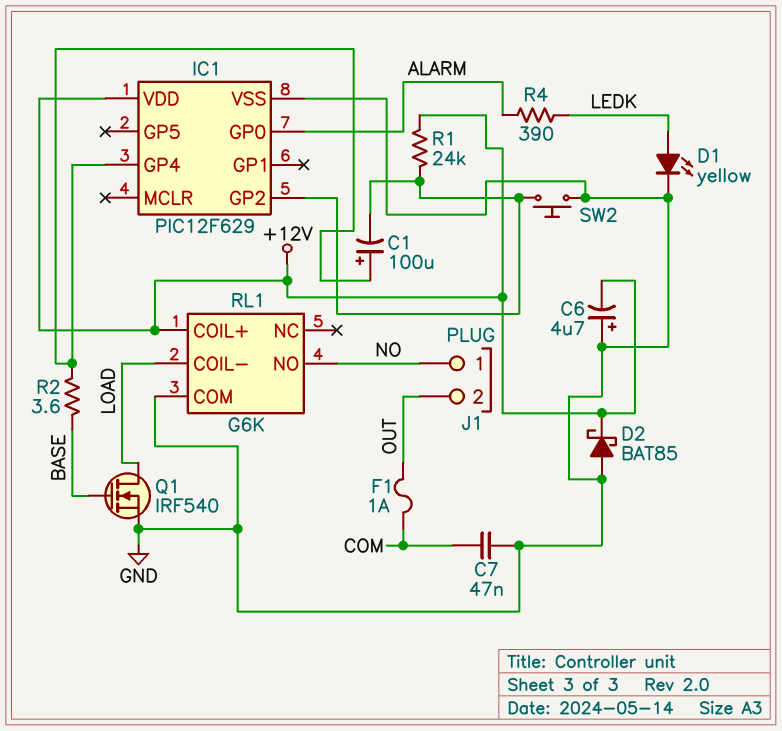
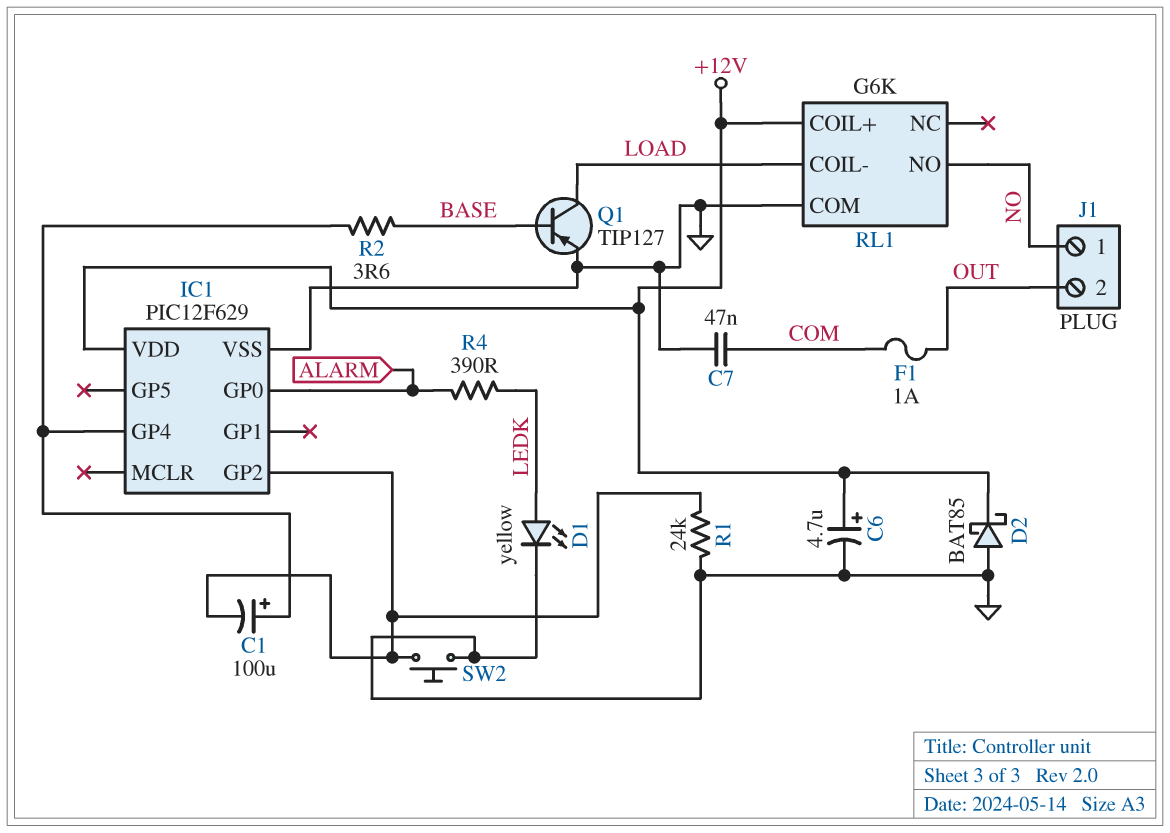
C6: 4.7uF (plus GND, minus +12V) -> 4.7uF (plus +12V, minus GND)
Q1: NMOS IRF540 (G BASE, D LOAD, S GND) -> PNP TIP127 (B BASE, C LOAD, E GND)
R1: 24k (+12V, IC1/GP2) -> 24k (GND, IC1/GP2)

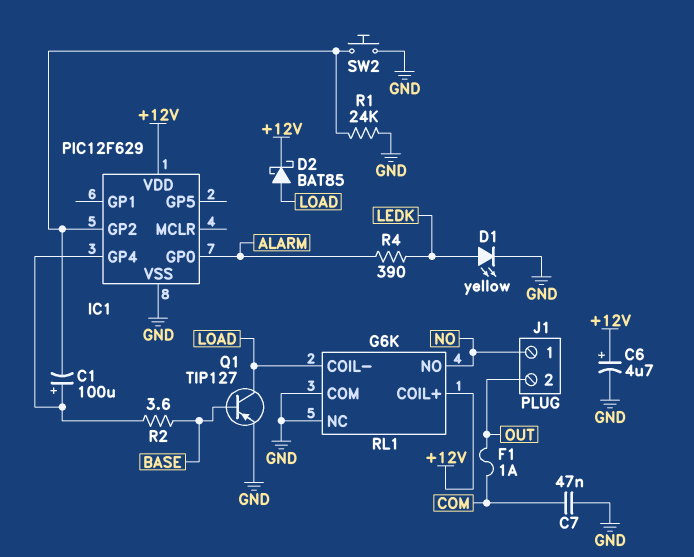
D2: schottky BAT85 (A GND, K +12V) -> schottky BAT85 (A LOAD, K +12V)
RL1 pin NC: none -> GND

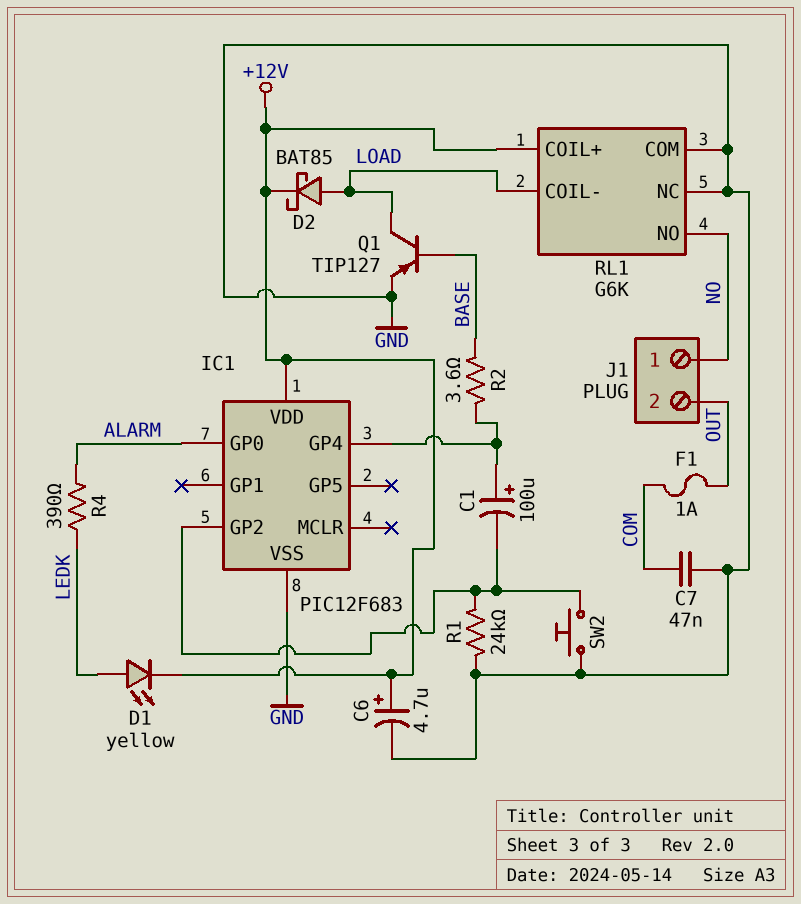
D1: LED yellow (A LEDK, K GND) -> LED yellow (A LEDK, K +12V)
IC1: PIC12F629 -> PIC12F683

